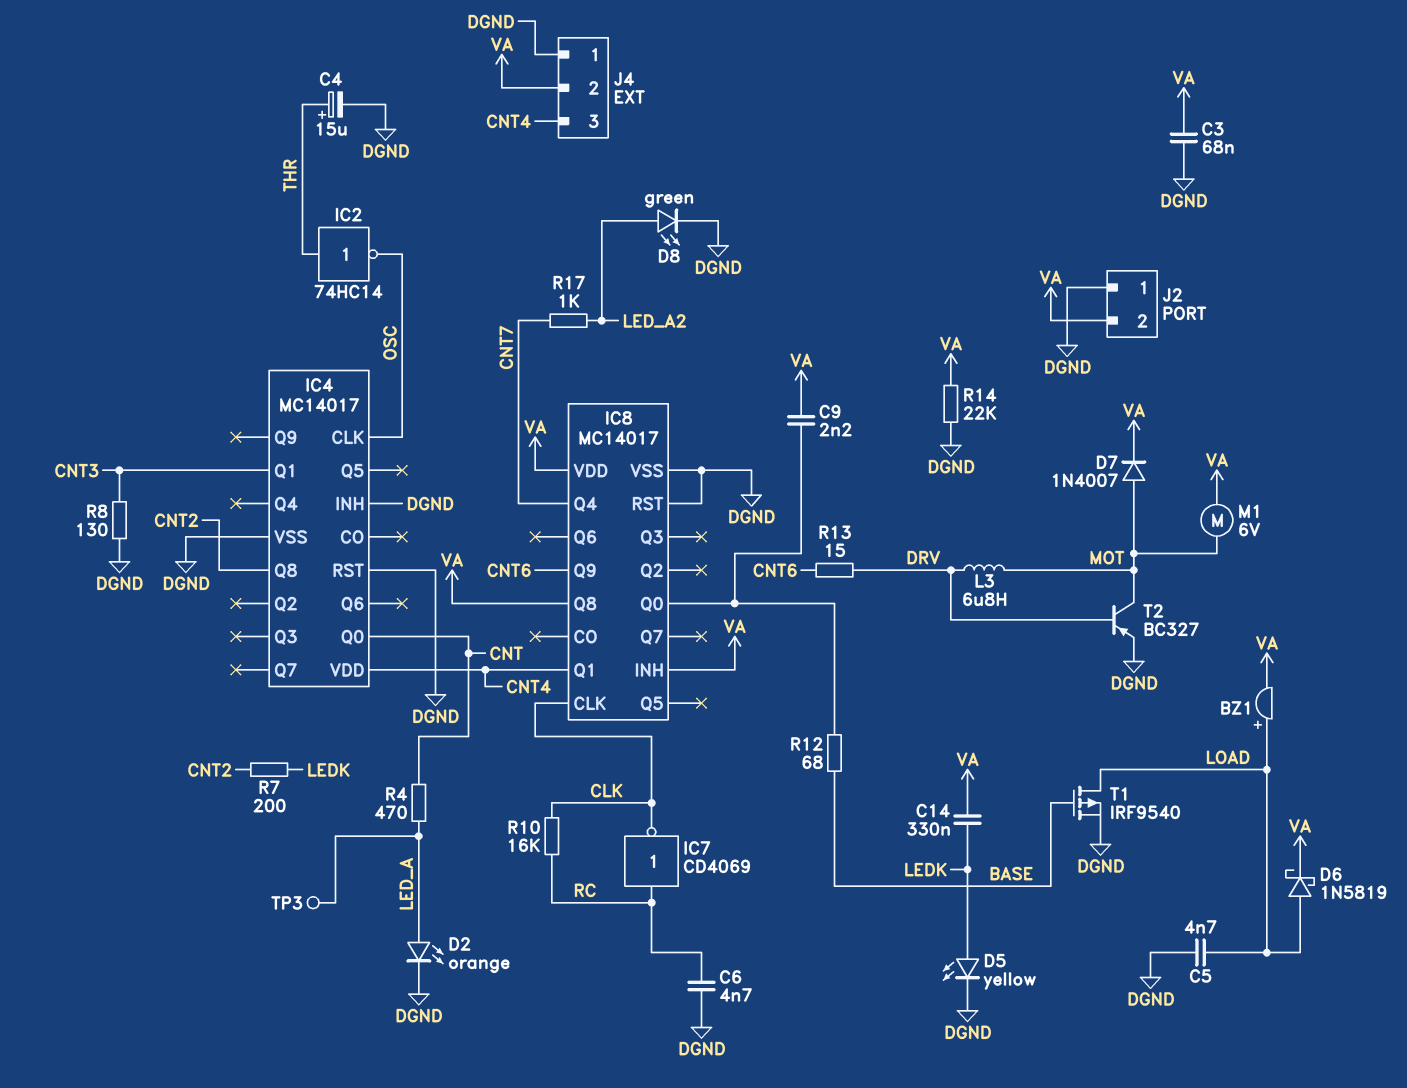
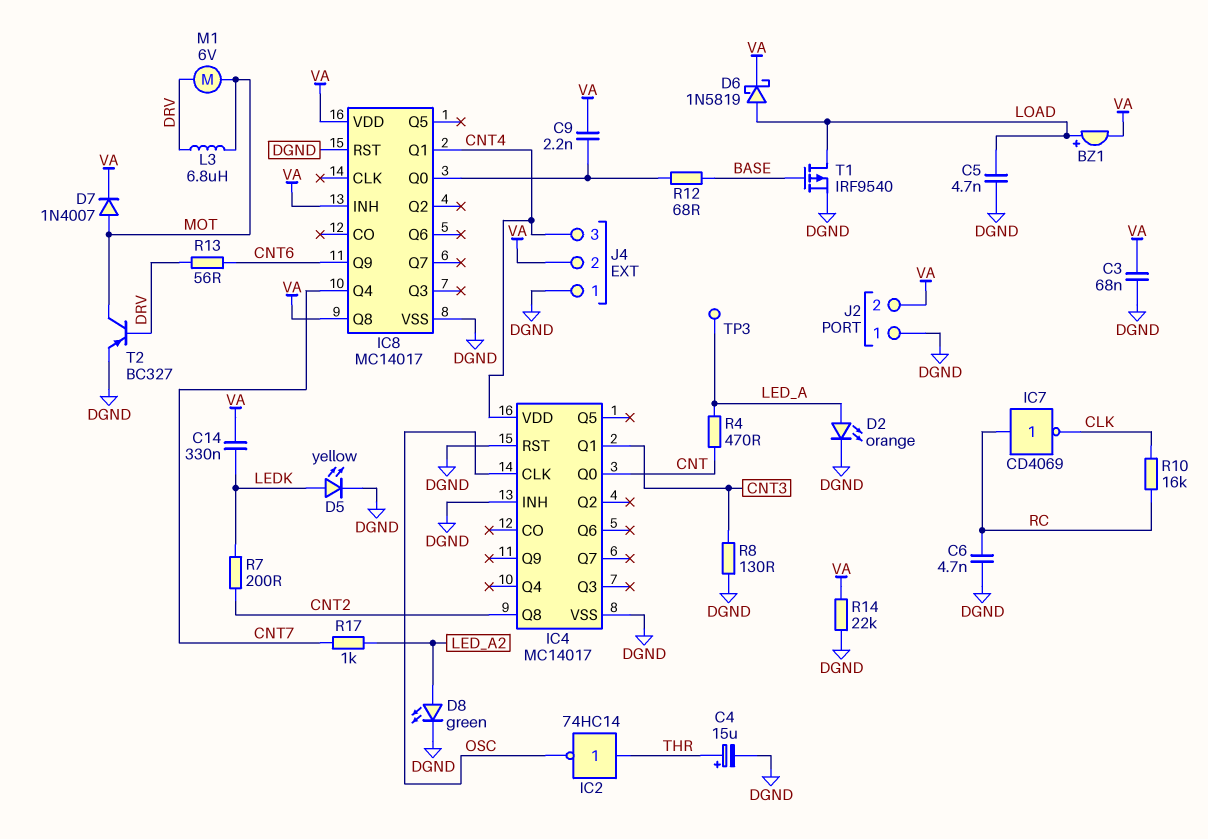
IC8 pin CLK: CLK -> none
M1: motor 6V (MOT, VA) -> motor 6V (DRV, MOT)
R13: 15 (CNT6, DRV) -> 56 (CNT6, DRV)

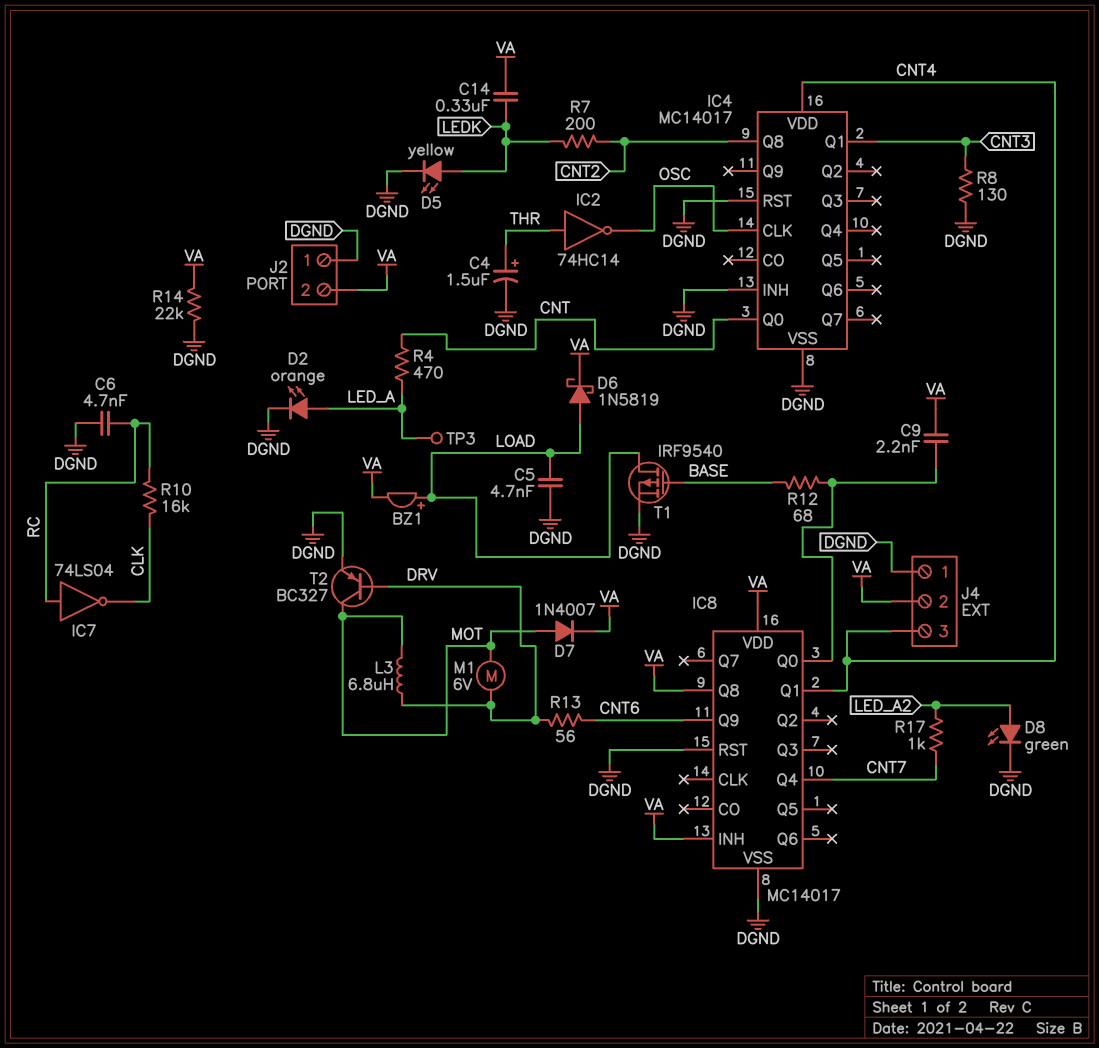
C3: 68nF (DGND, VA) -> none
C4: 15uF (plus THR, minus DGND) -> 1.5uF (plus THR, minus DGND)
IC7: NOT CD4069 (in RC, out CLK) -> NOT 74LS04 (in RC, out CLK)

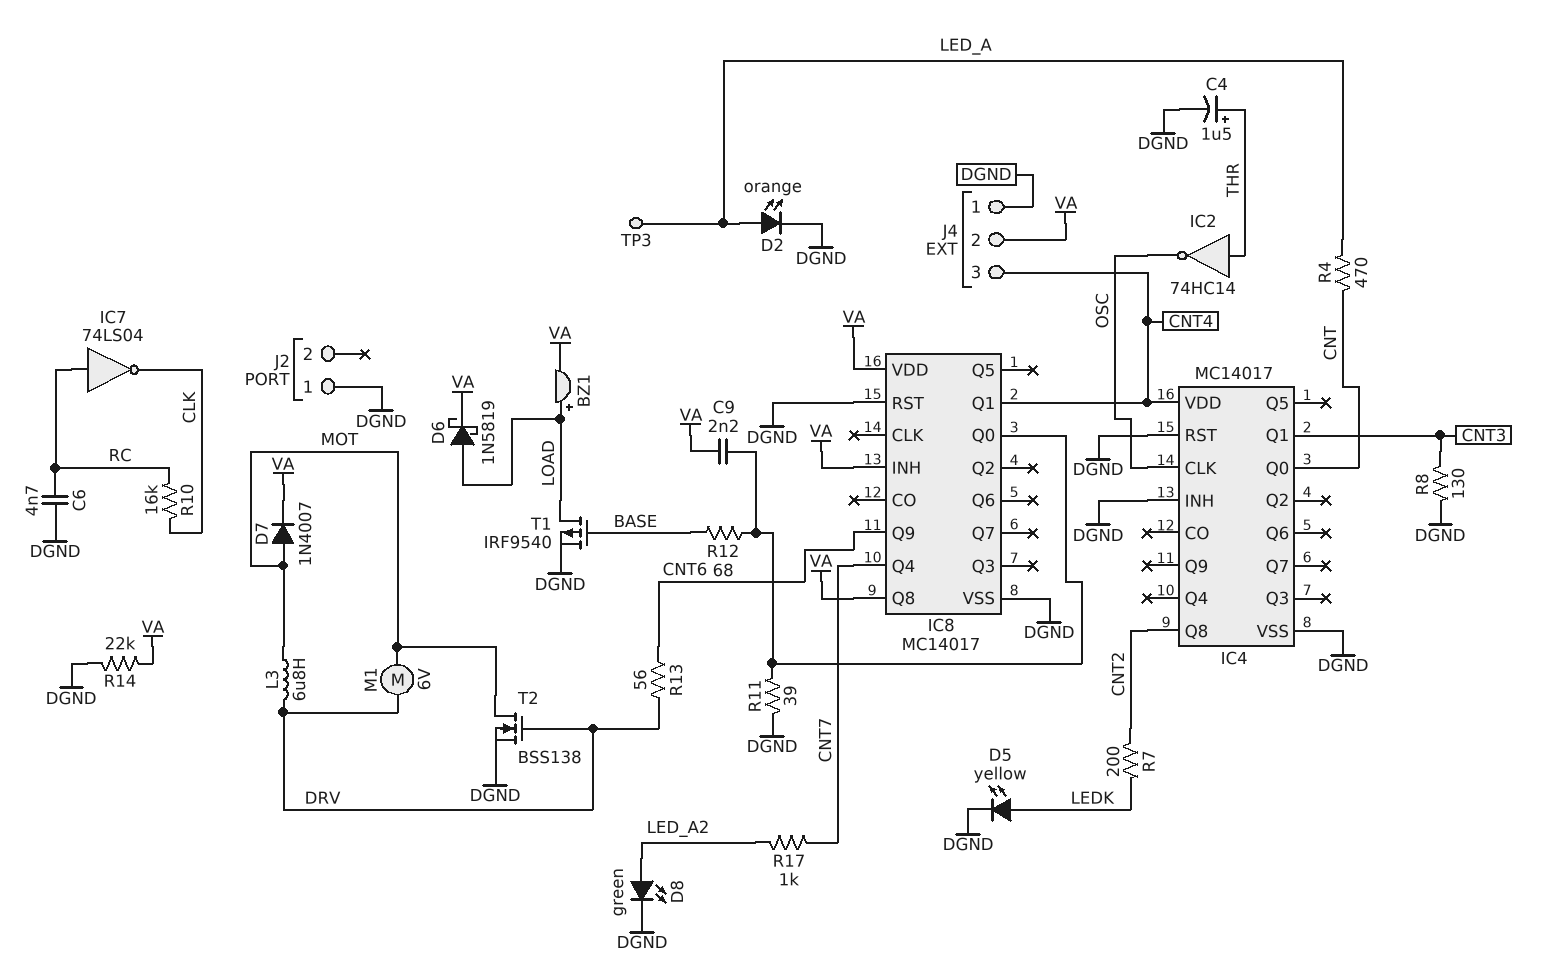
C5: 4.7nF (DGND, LOAD) -> none
C14: 330nF (LEDK, VA) -> none
J2 pin 2: VA -> none
R11: none -> 39 (DGND, IC8/Q0)
T2: PNP BC327 (B DRV, C MOT, E DGND) -> NMOS BSS138 (G DRV, D MOT, S DGND)

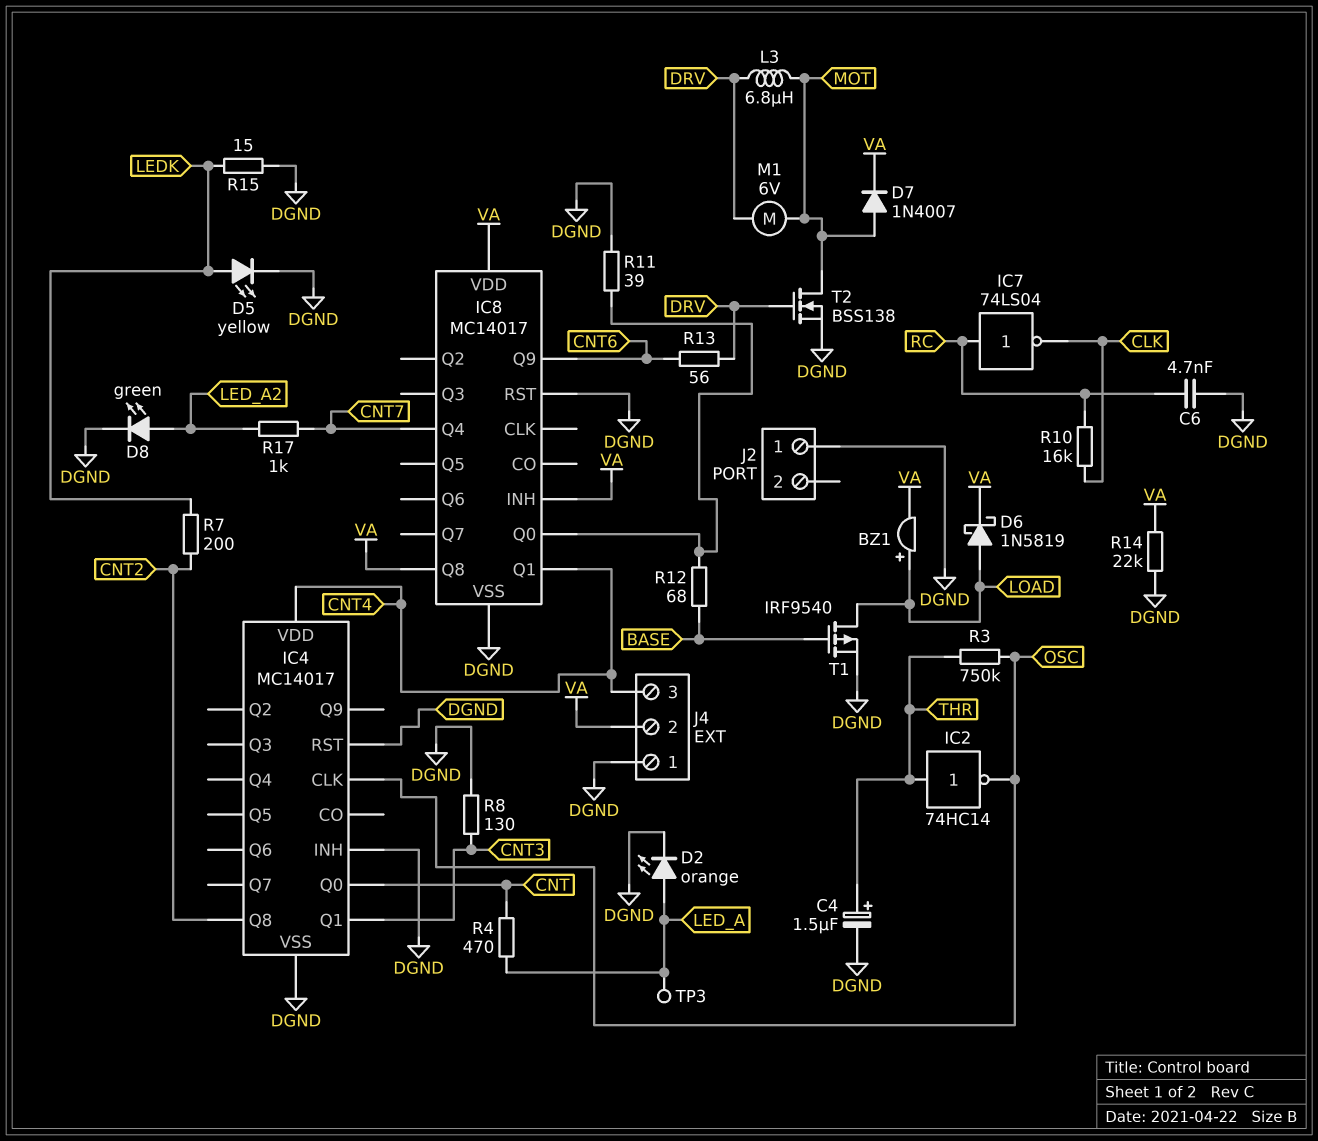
C9: 2.2nF (IC8/Q0, VA) -> none
R3: none -> 750k (OSC, THR)
R15: none -> 15 (DGND, LEDK)

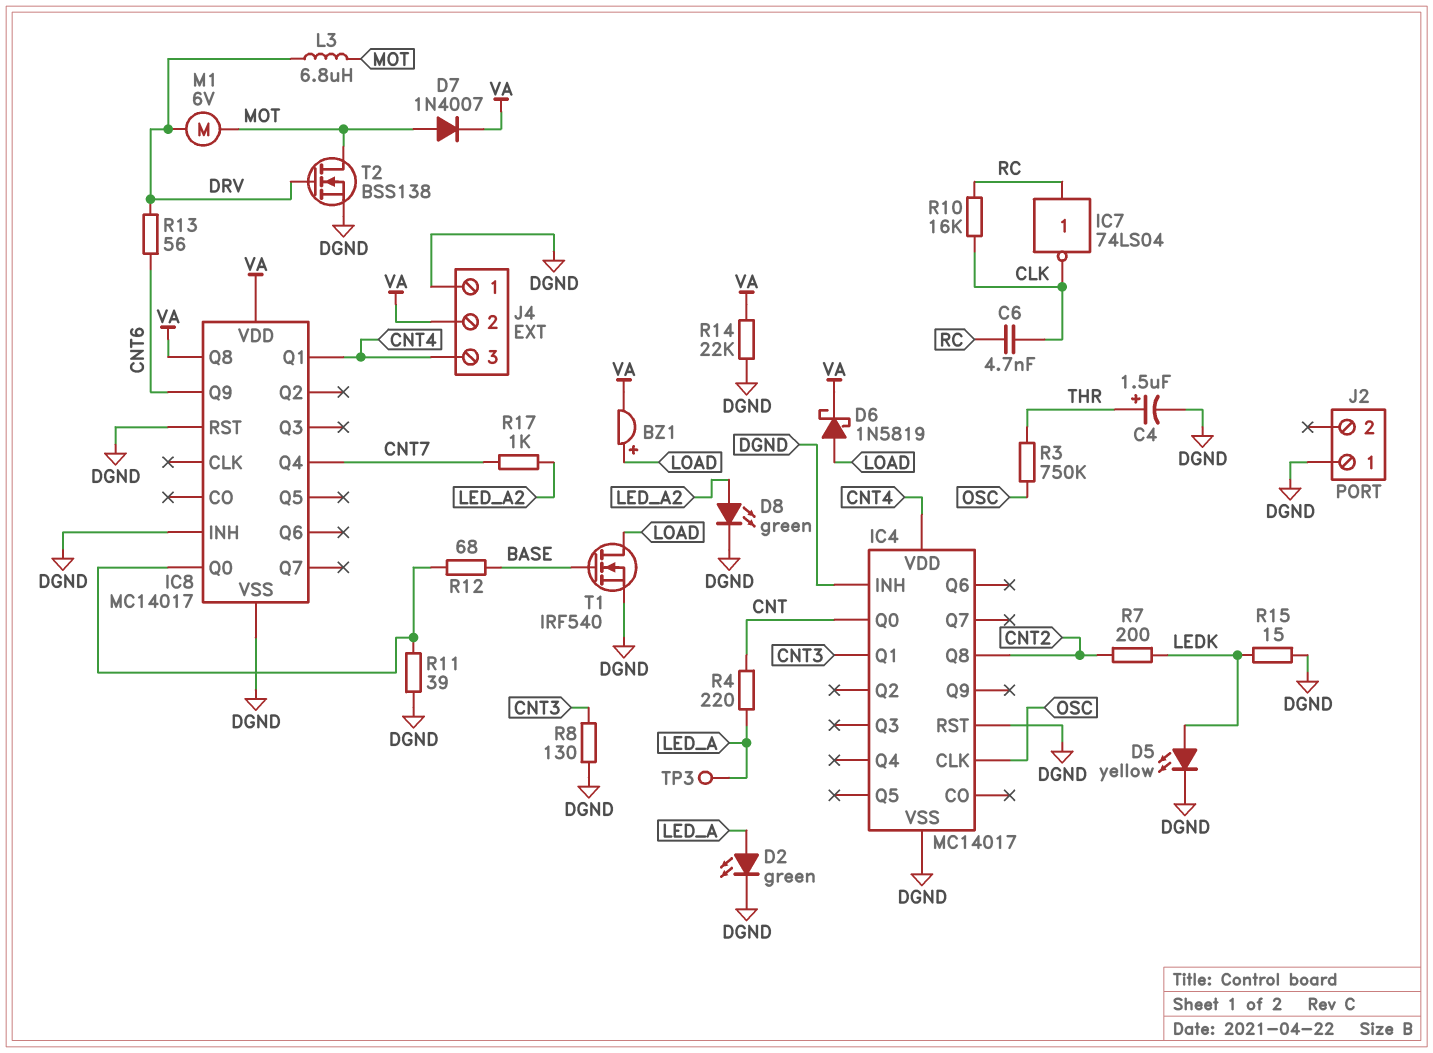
C6: 4.7nF (DGND, RC) -> 4.7nF (CLK, RC)
D2: LED orange (A LED_A, K DGND) -> LED green (A LED_A, K DGND)
IC2: NOT 74HC14 (in THR, out OSC) -> none
IC8 pin INH: VA -> DGND
R4: 470 (CNT, LED_A) -> 220 (CNT, LED_A)
T1: PMOS IRF9540 (G BASE, D LOAD, S DGND) -> NMOS IRF540 (G BASE, D LOAD, S DGND)

